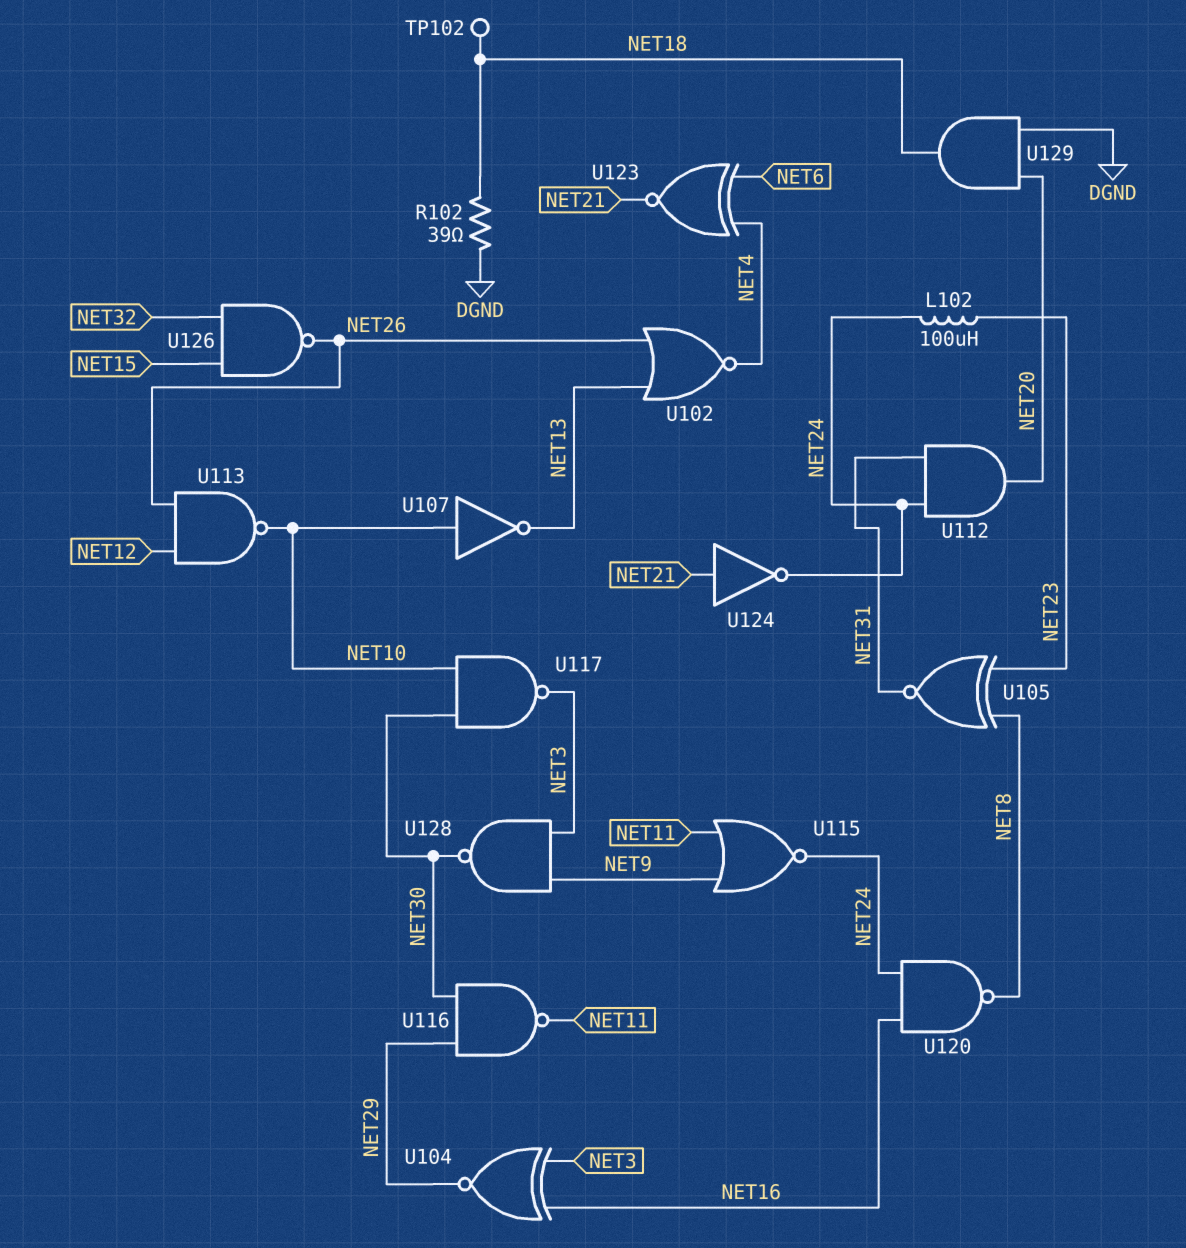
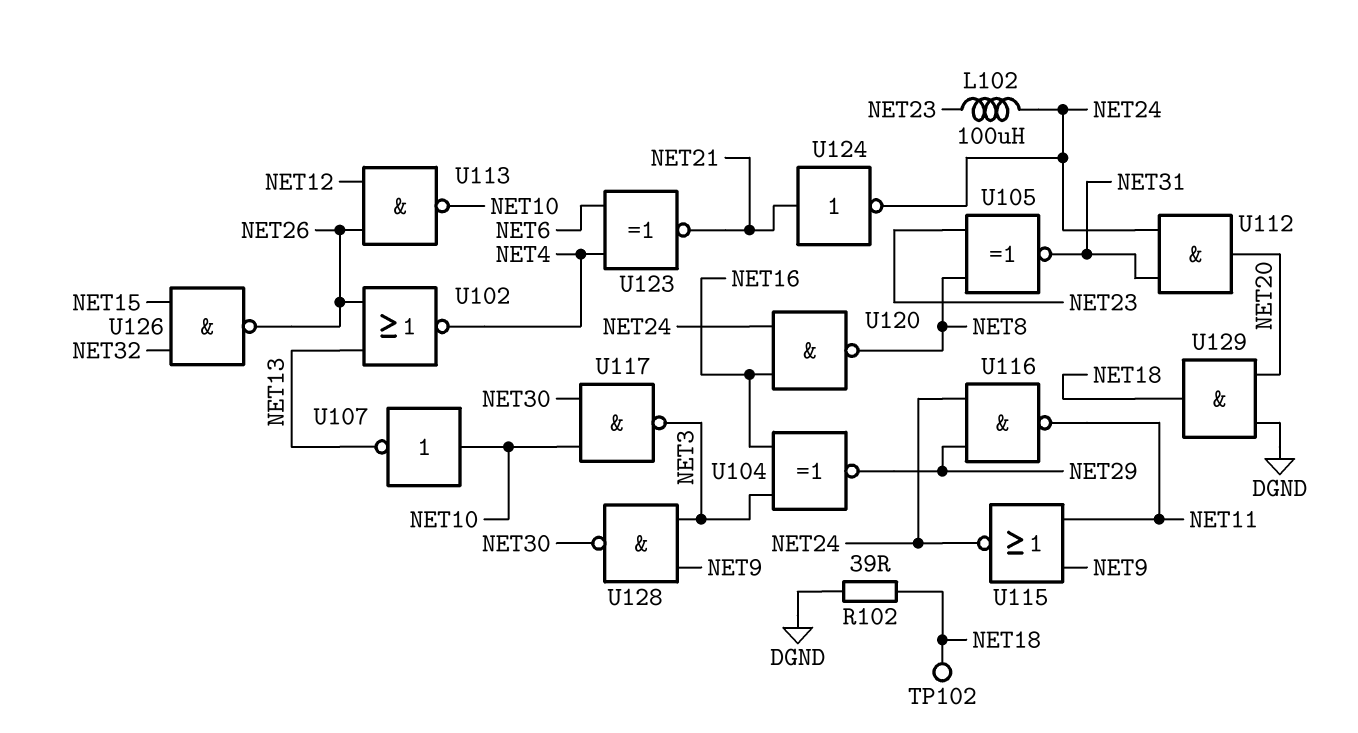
U116: NAND (in NET29, in NET30, out NET11) -> NAND (in NET24, in NET29, out NET11)

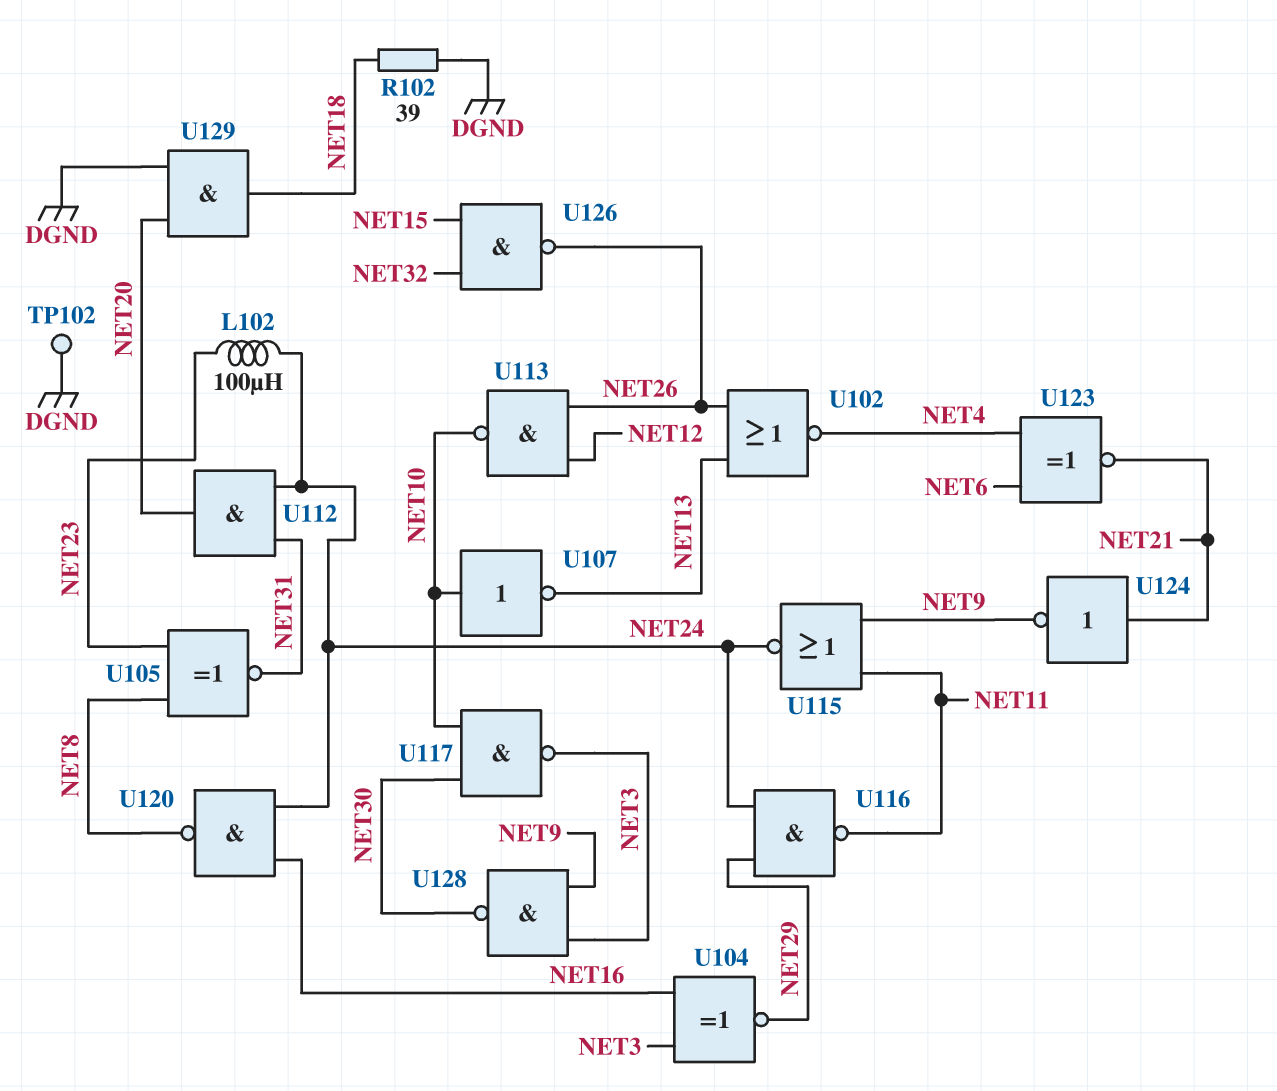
TP102: test point (NET18) -> test point (DGND)
U124: NOT (in NET21, out NET24) -> NOT (in NET21, out NET9)

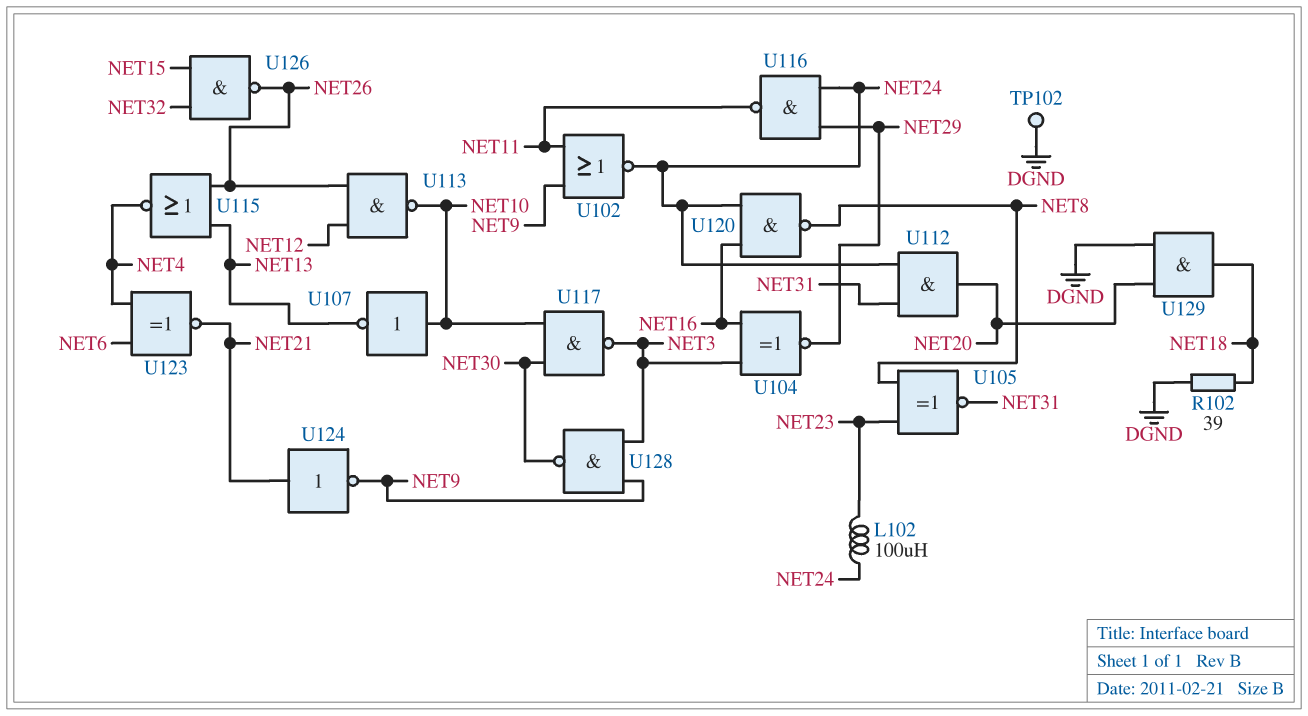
U102: NOR (in NET13, in NET26, out NET4) -> NOR (in NET9, in NET11, out NET24)
U115: NOR (in NET9, in NET11, out NET24) -> NOR (in NET13, in NET26, out NET4)

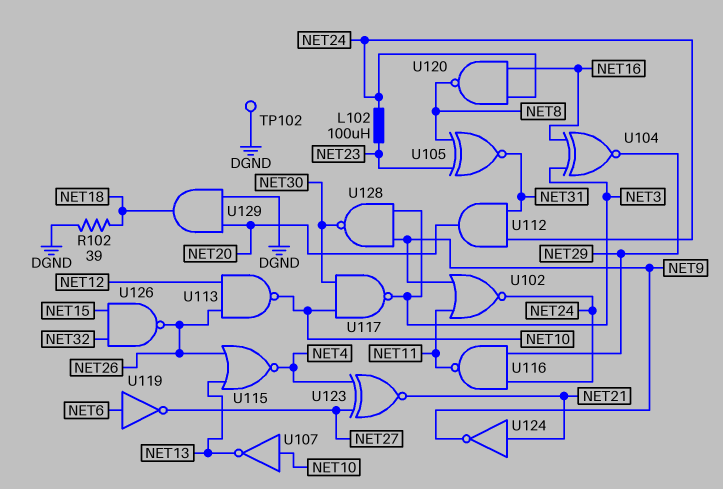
U119: none -> NOT (in NET6, out NET27)
U123: XNOR (in NET4, in NET6, out NET21) -> XNOR (in NET4, in NET27, out NET21)

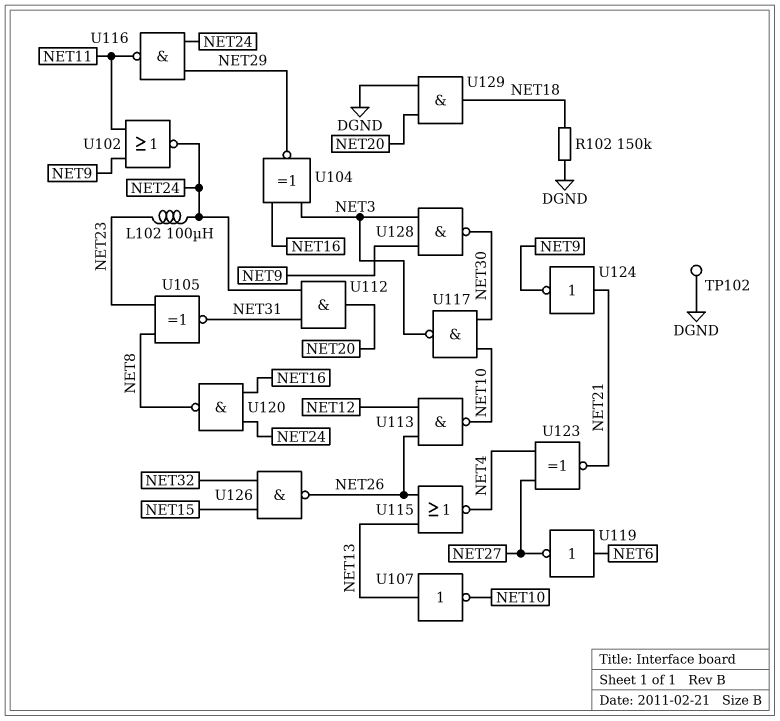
R102: 39 (DGND, NET18) -> 150k (DGND, NET18)
U107: NOT (in NET10, out NET13) -> NOT (in NET13, out NET10)

